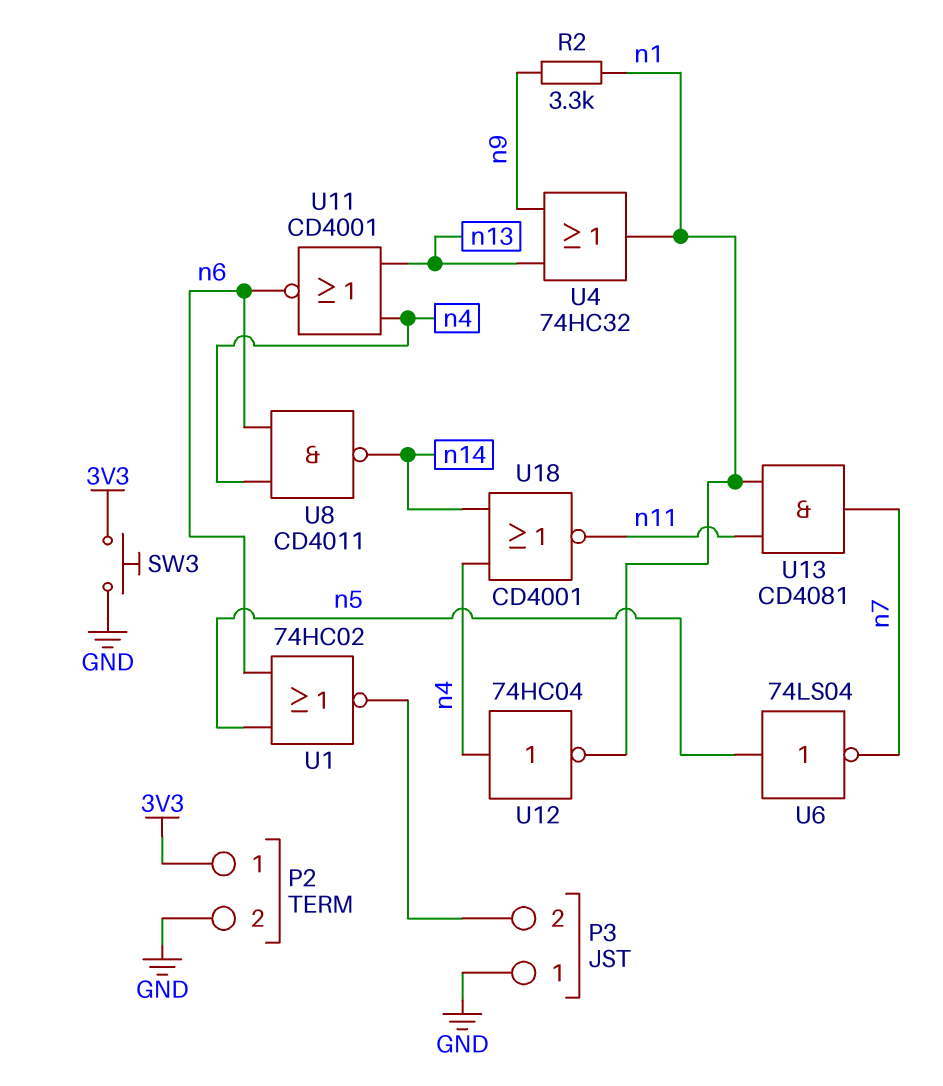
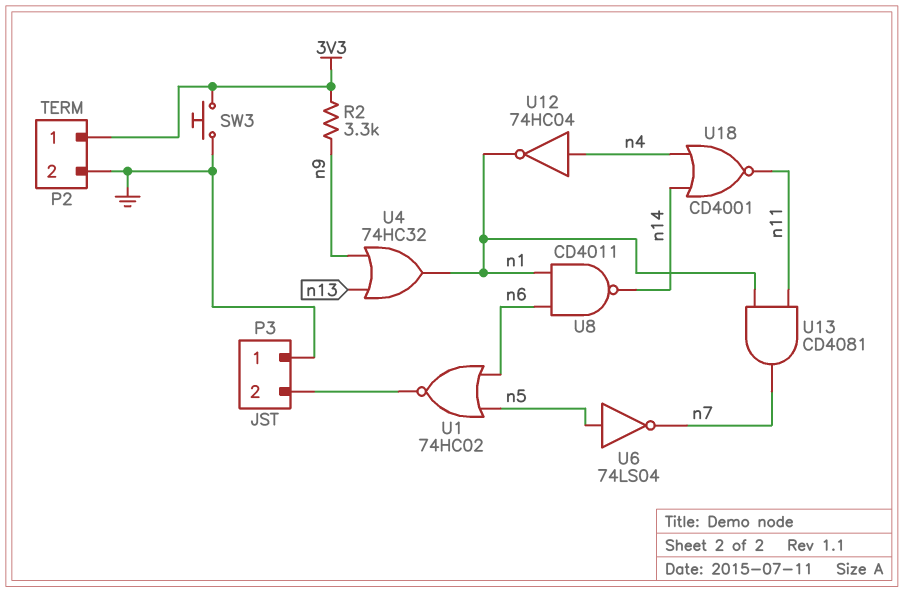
R2: 3.3k (n1, n9) -> 3.3k (3V3, n9)
U8: NAND CD4011 (in n4, in n6, out n14) -> NAND CD4011 (in n1, in n6, out n14)
U11: NOR CD4001 (in n4, in n13, out n6) -> none

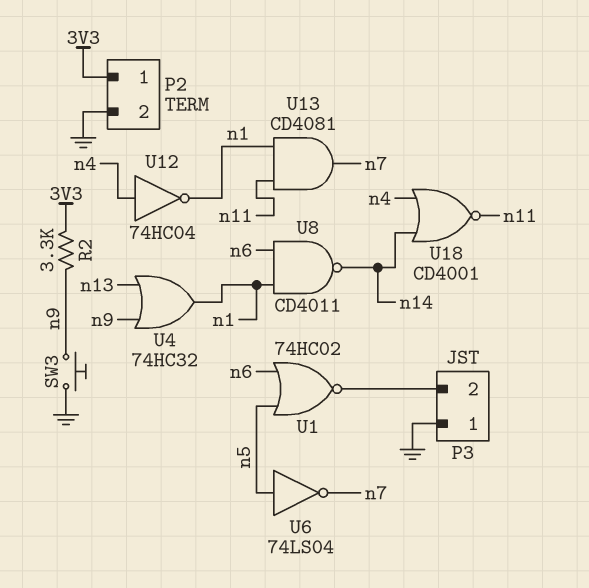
SW3: button (3V3, GND) -> button (GND, n9)

